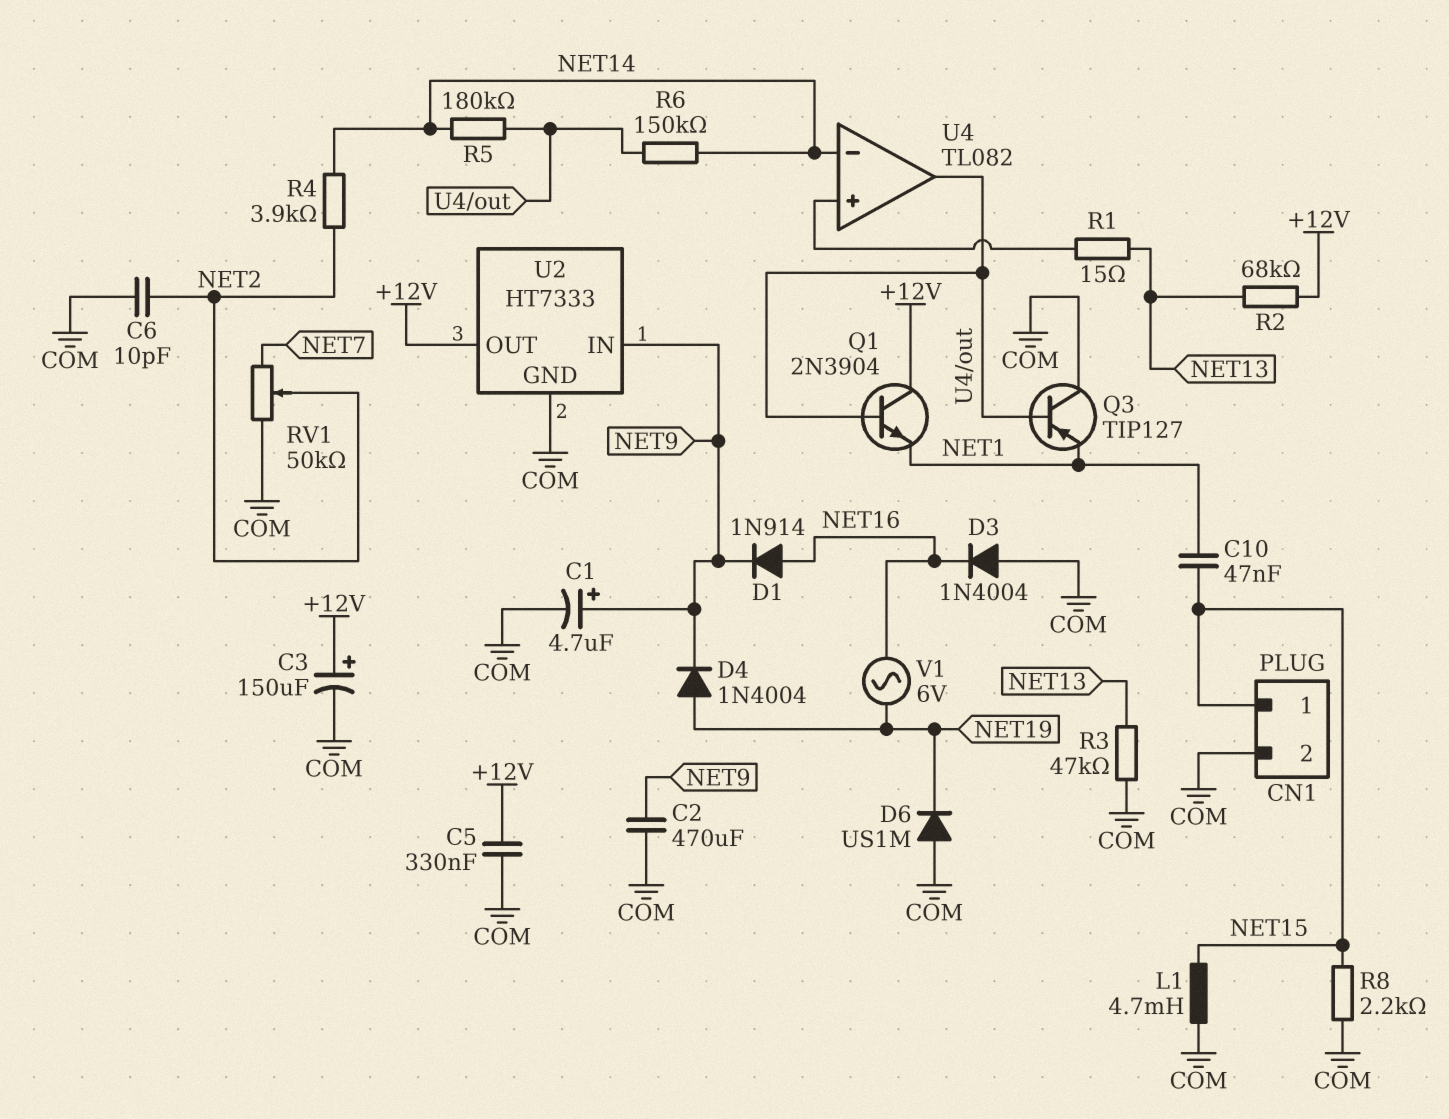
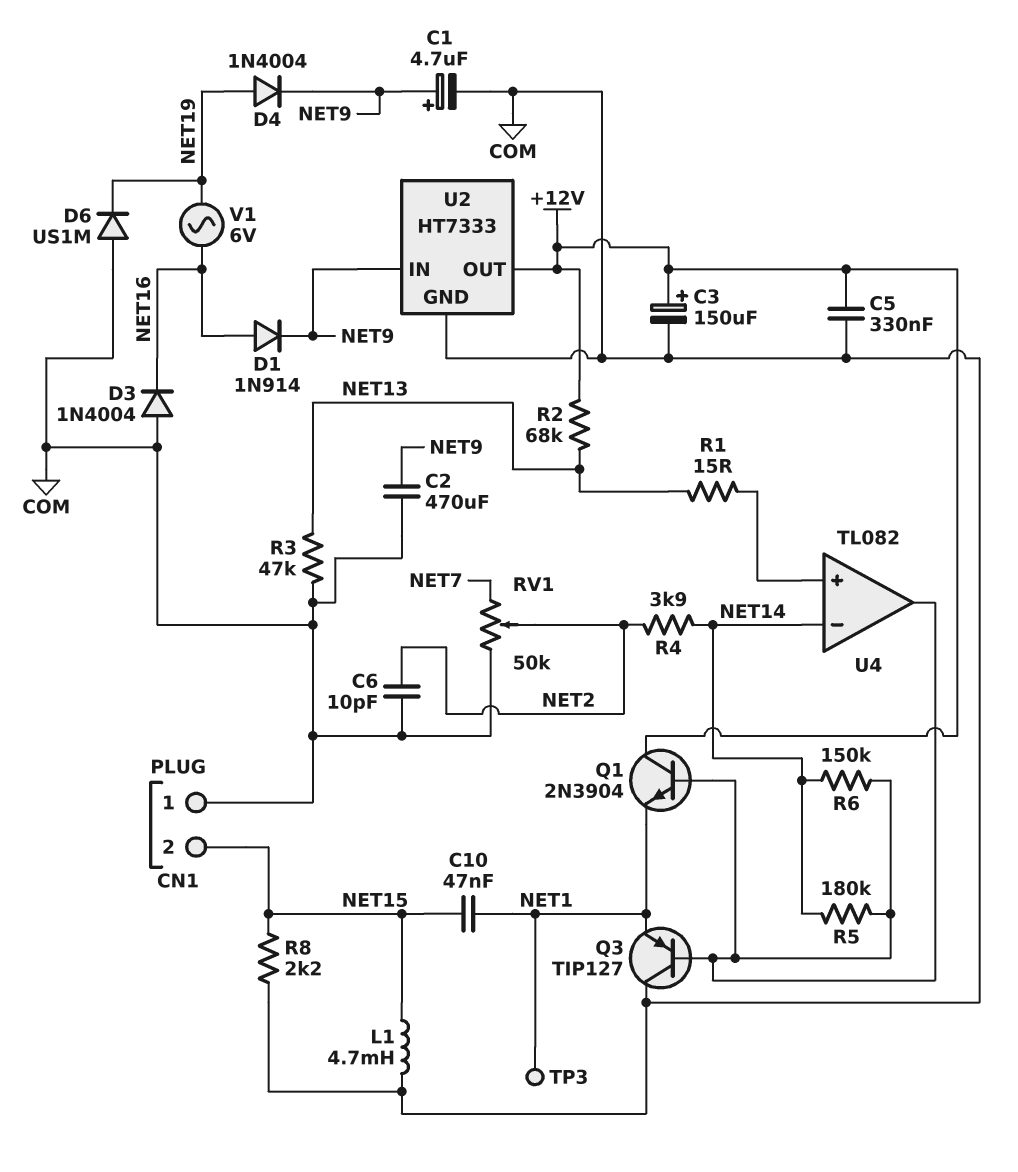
CN1 pin 1: NET15 -> COM
CN1 pin 2: COM -> NET15
TP3: none -> test point (NET1)

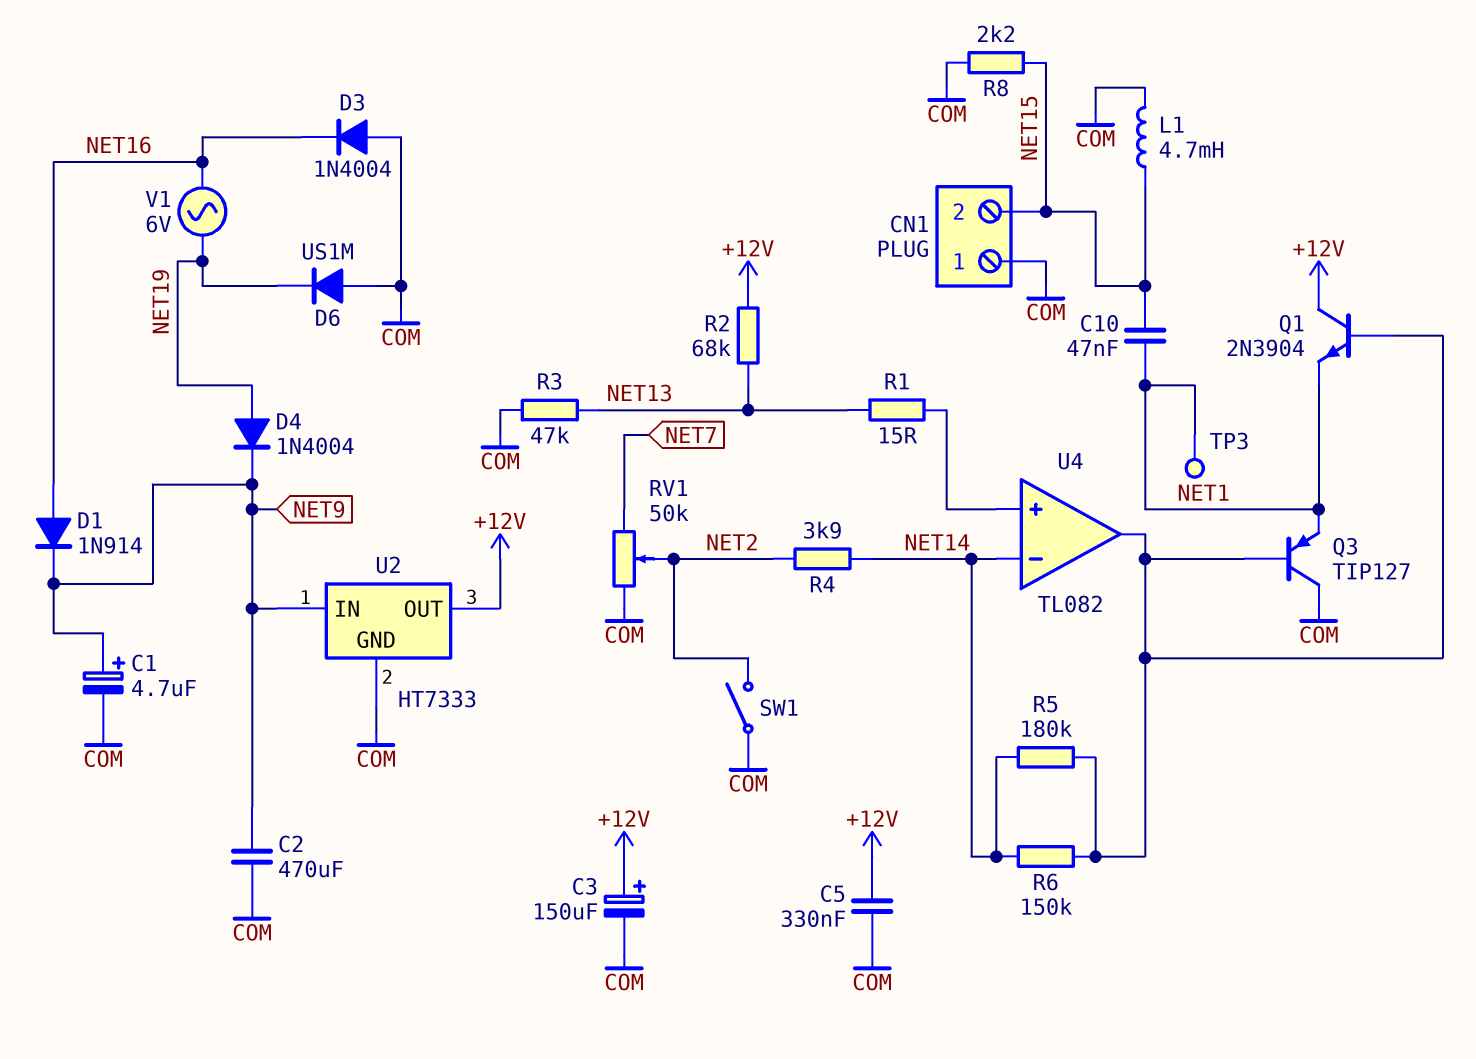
C6: 10pF (COM, NET2) -> none
SW1: none -> switch (COM, NET2)

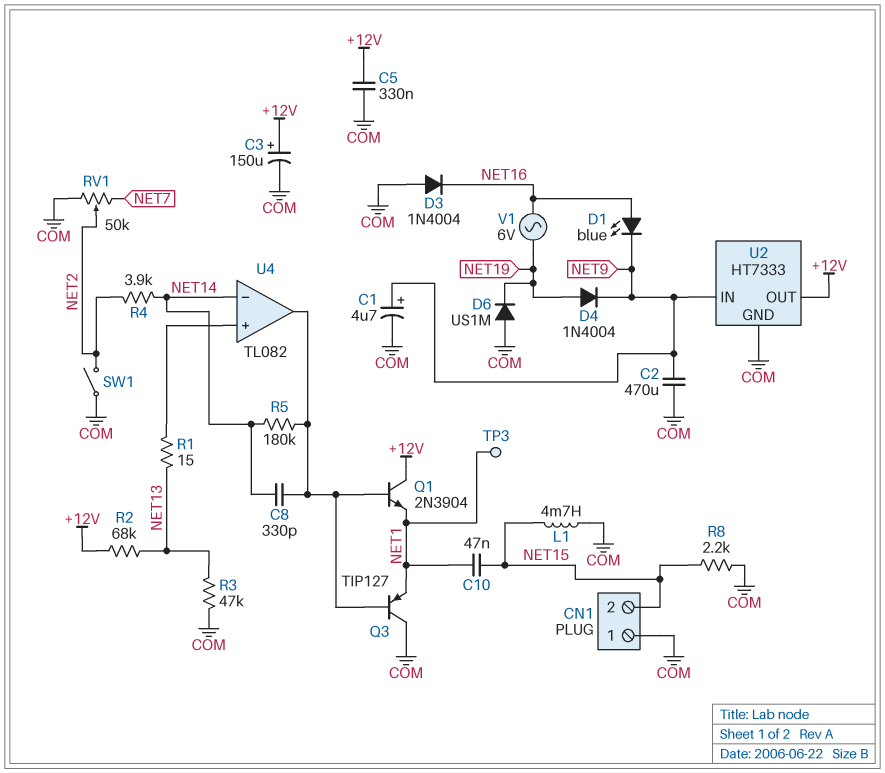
C8: none -> 330pF (NET14, U4/out)
D1: diode 1N914 (A NET16, K NET9) -> LED blue (A NET16, K NET9)
R6: 150k (NET14, U4/out) -> none

